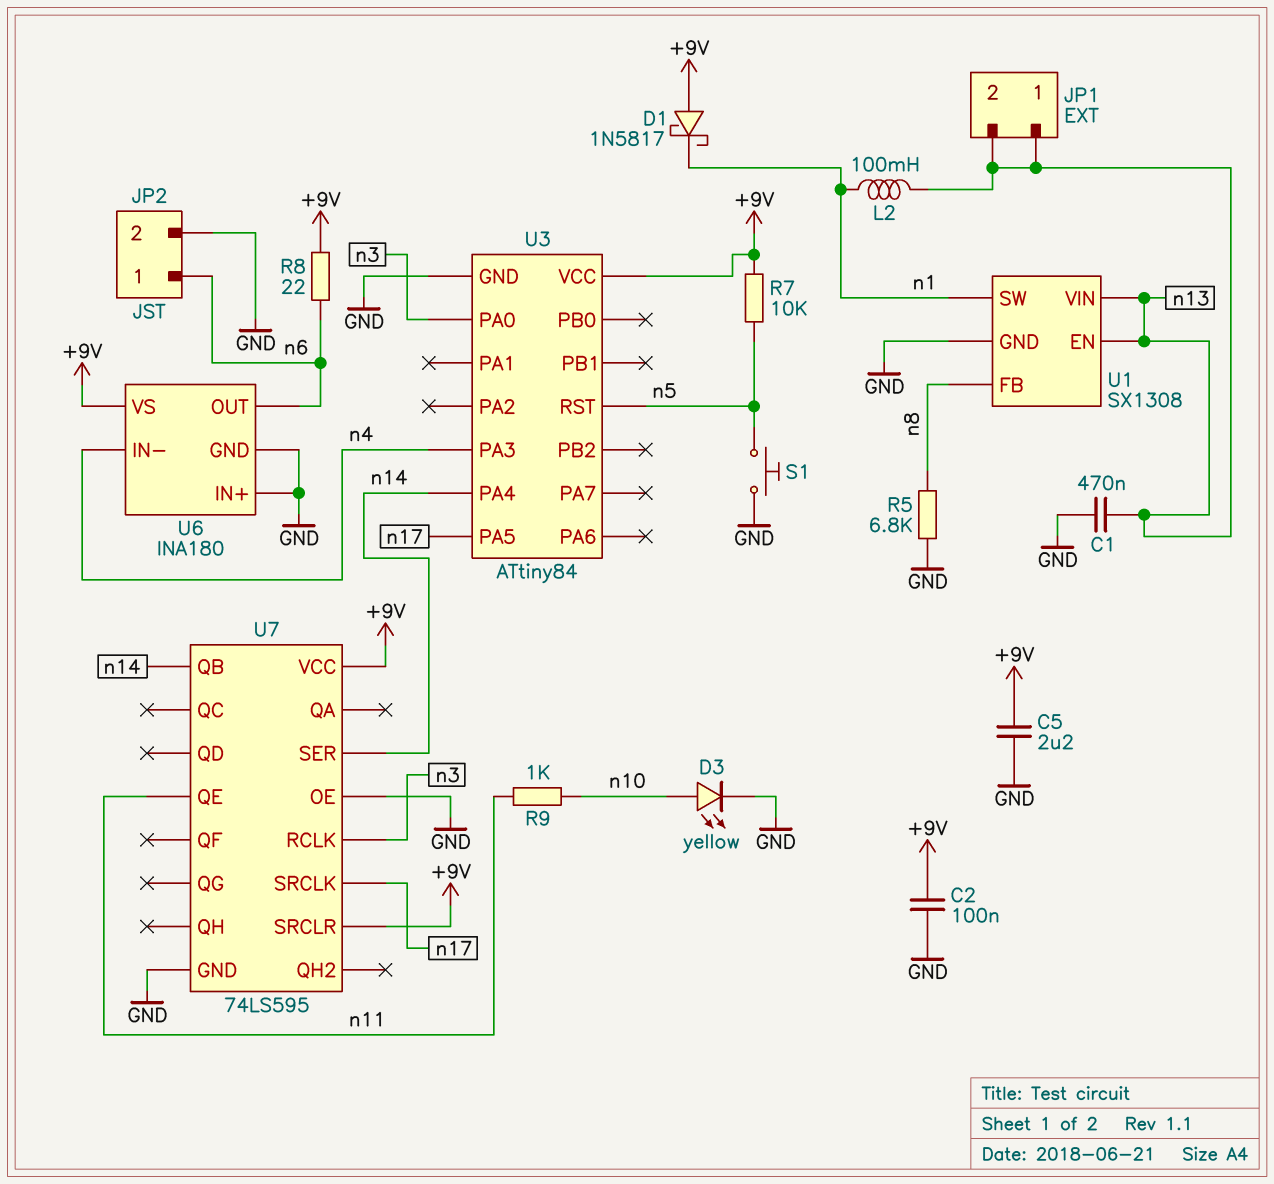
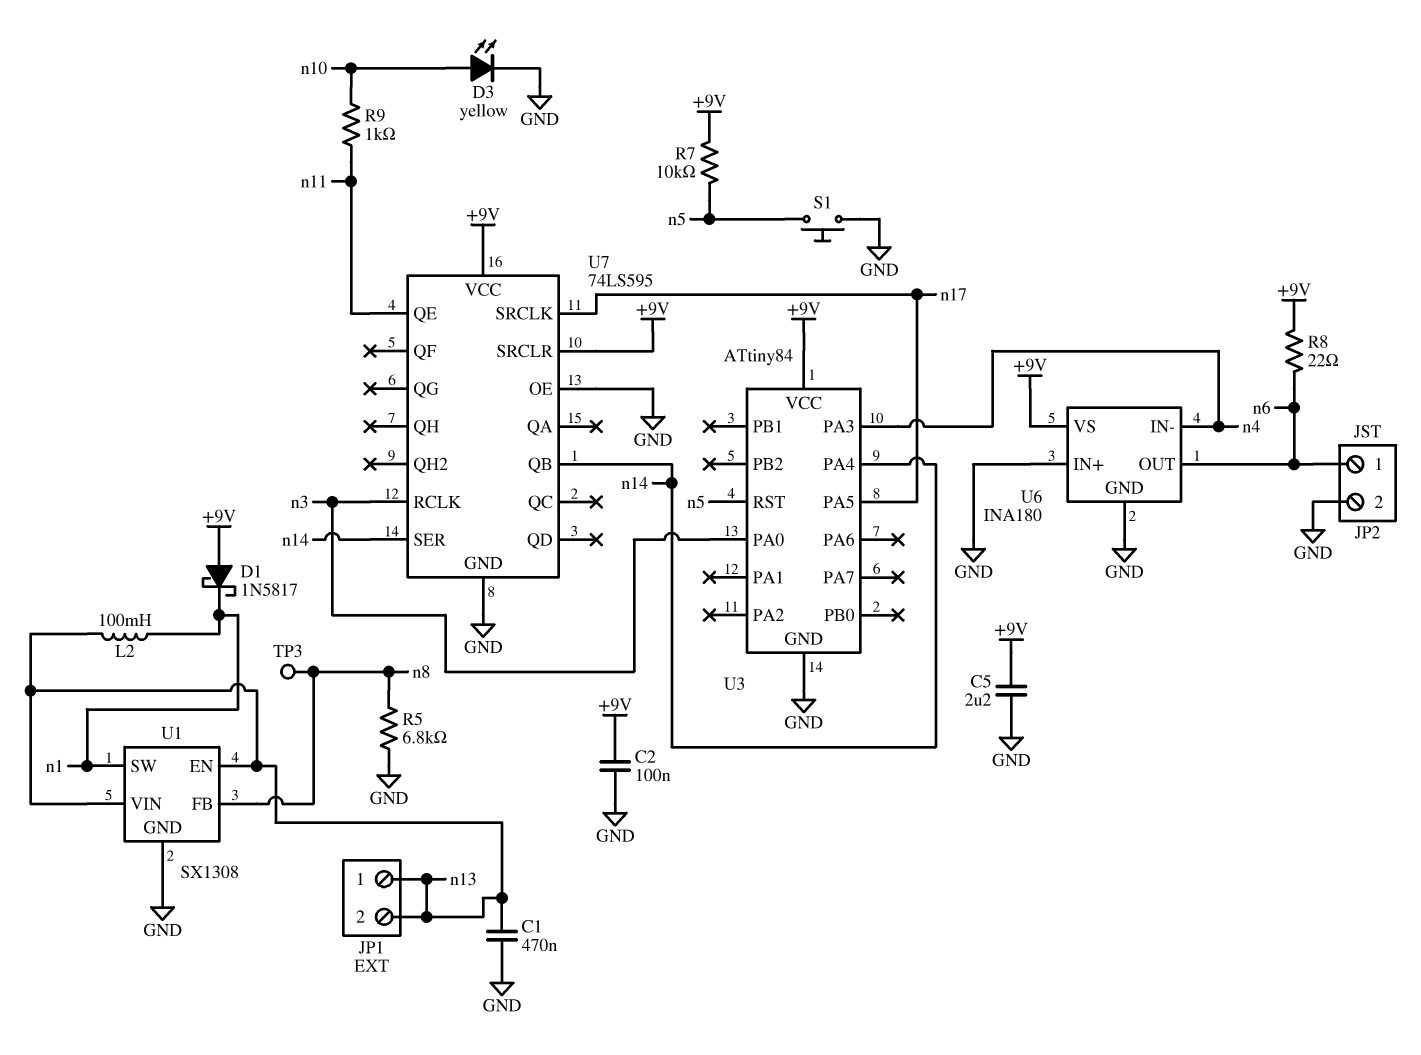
TP3: none -> test point (n8)

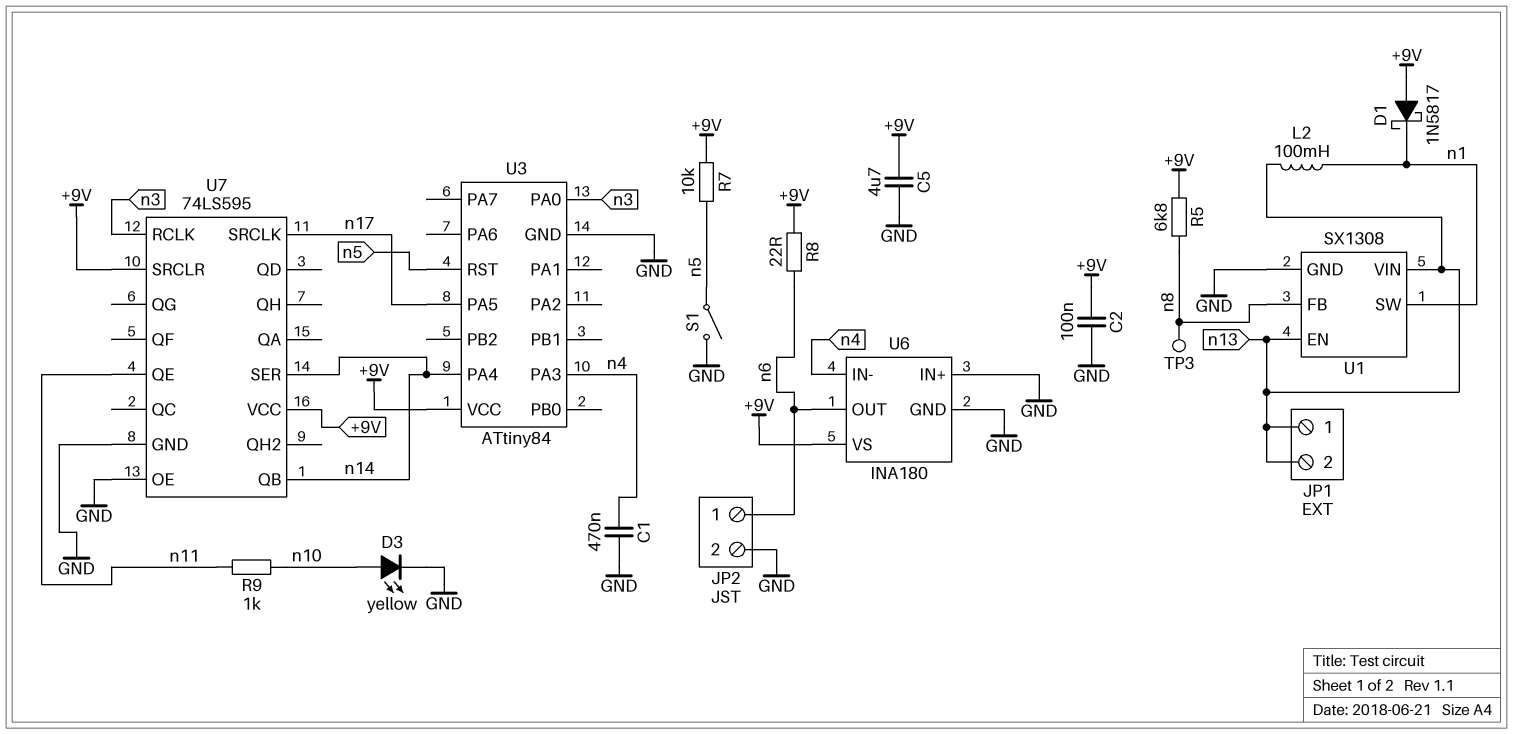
C1: 470nF (GND, n13) -> 470nF (GND, n4)
C5: 2.2uF (+9V, GND) -> 4.7uF (+9V, GND)
R5: 6.8k (GND, n8) -> 6.8k (+9V, n8)
S1: button (GND, n5) -> switch (GND, n5)

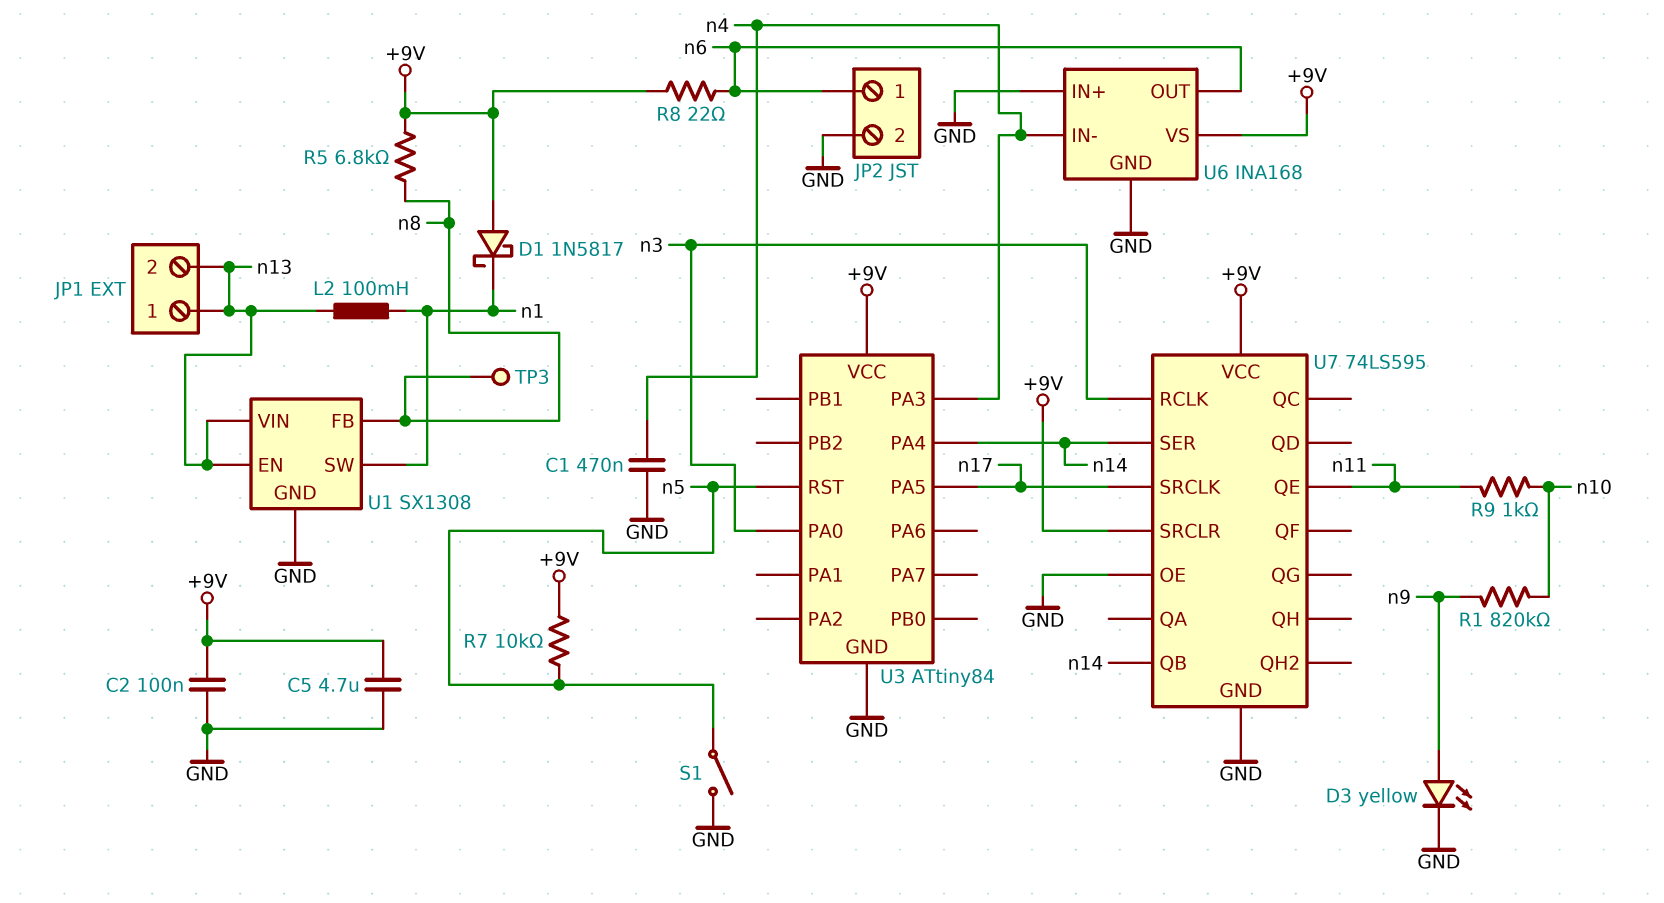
D3: LED yellow (A n10, K GND) -> LED yellow (A n9, K GND)
R1: none -> 820k (n9, n10)
U6: INA180 -> INA168

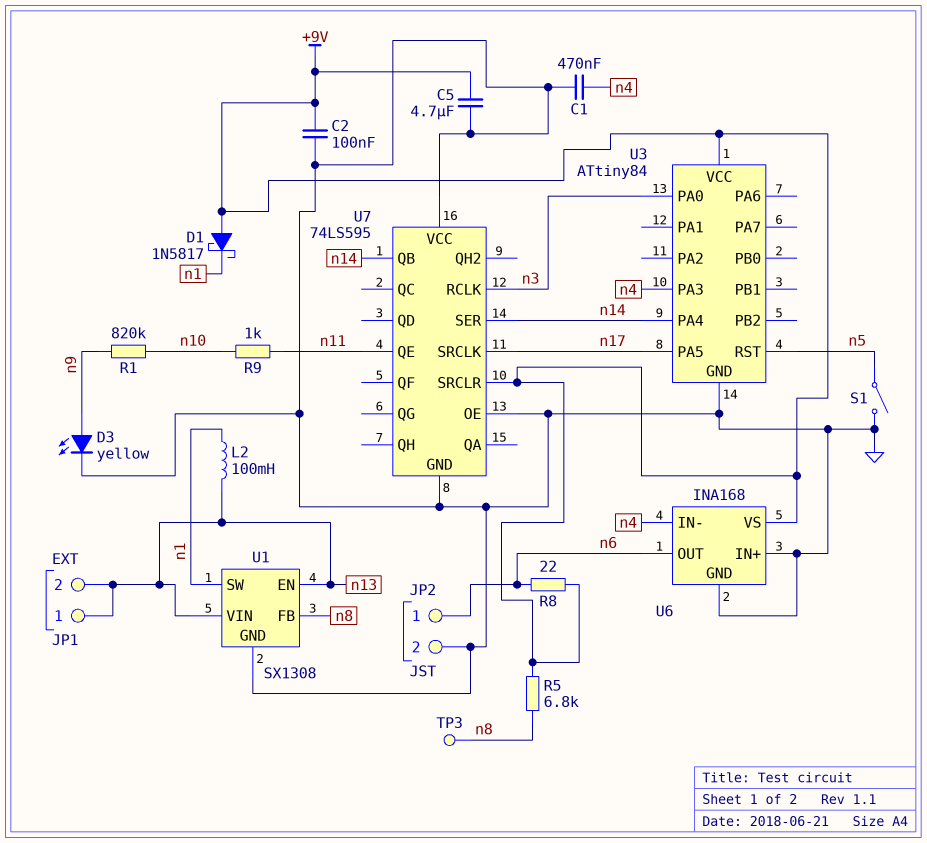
R7: 10k (+9V, n5) -> none
U7 pin VCC: +9V -> GND

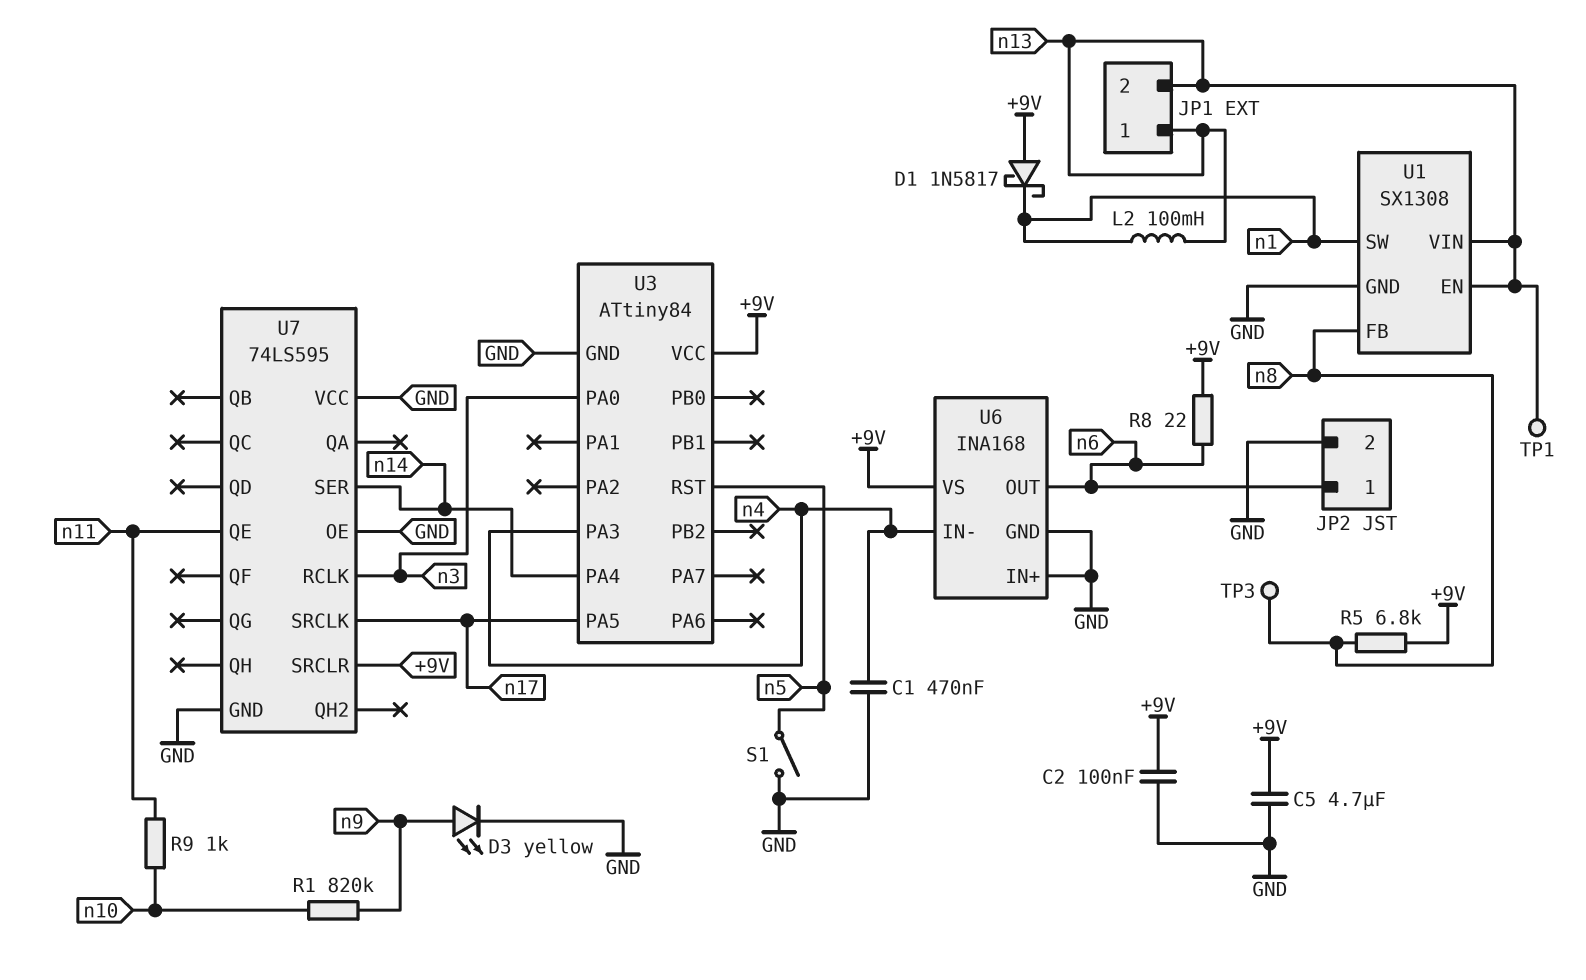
TP1: none -> test point (n13)
U7 pin QB: n14 -> none

